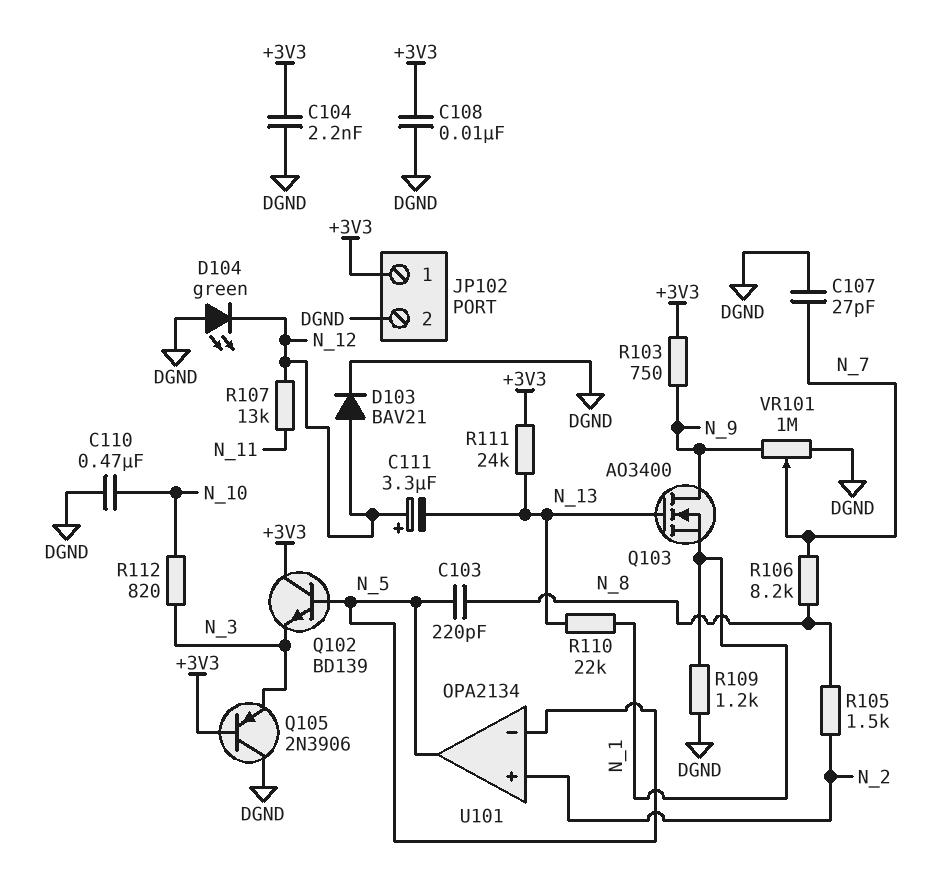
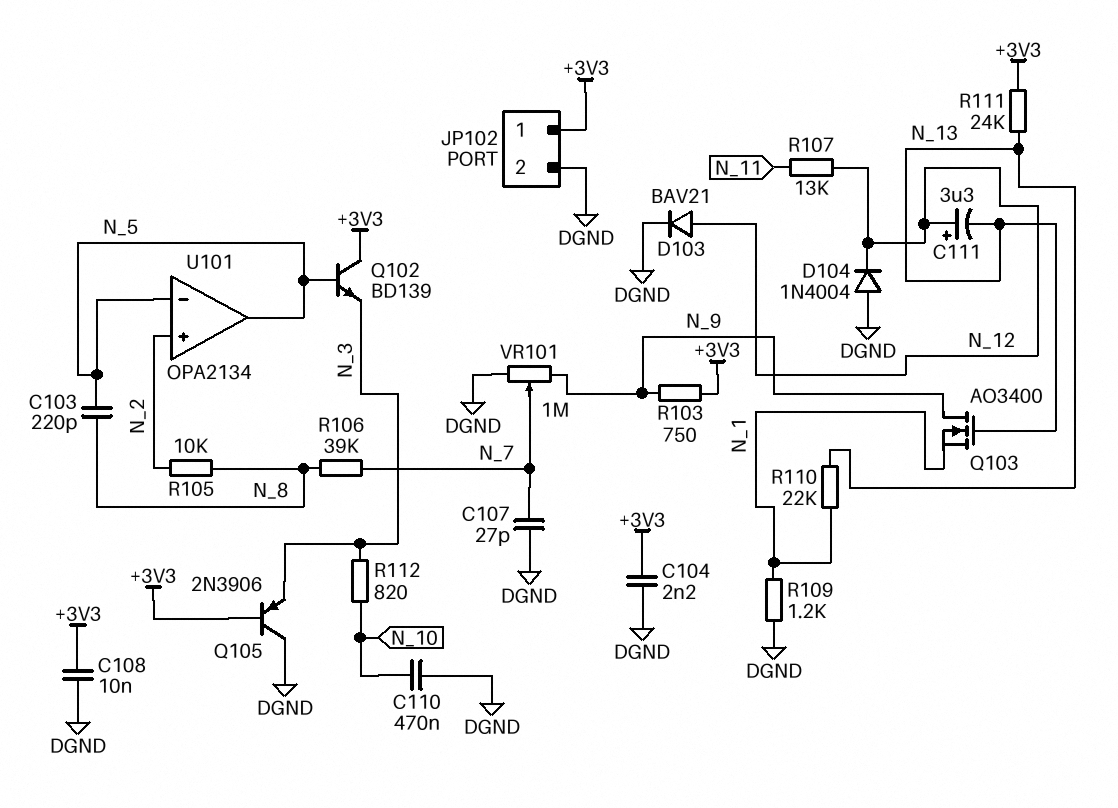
D104: LED green (A DGND, K N_12) -> diode 1N4004 (A DGND, K N_12)
R105: 1.5k (N_2, N_8) -> 10k (N_2, N_8)
R106: 8.2k (N_7, N_8) -> 39k (N_7, N_8)

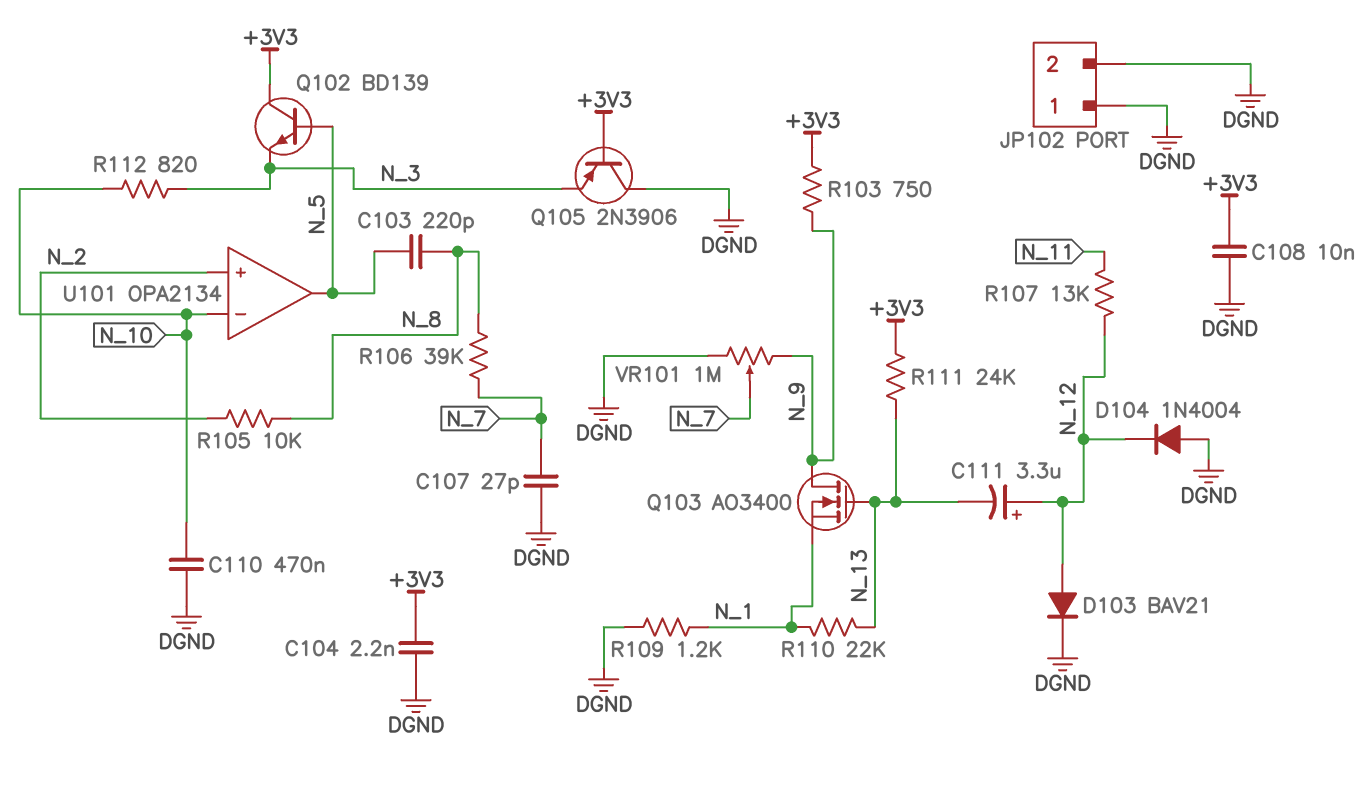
JP102 pin 1: +3V3 -> DGND
U101 pin in-: N_5 -> N_10

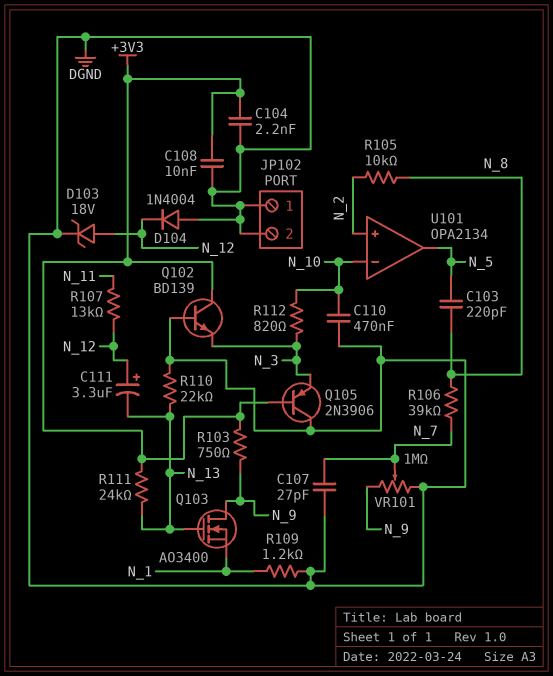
D103: diode BAV21 (A N_12, K DGND) -> zener 18V (A N_12, K DGND)
Q102: NPN BD139 (B N_5, C +3V3, E N_3) -> NPN BD139 (B DGND, C +3V3, E N_3)
R110: 22k (N_1, N_13) -> 22k (DGND, N_13)

